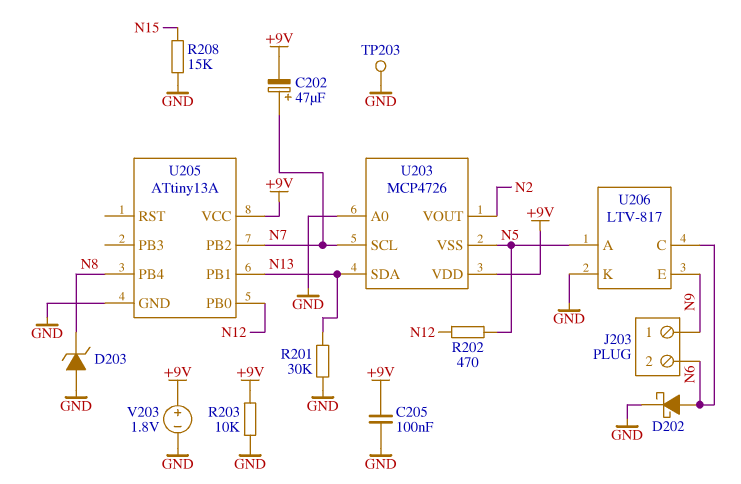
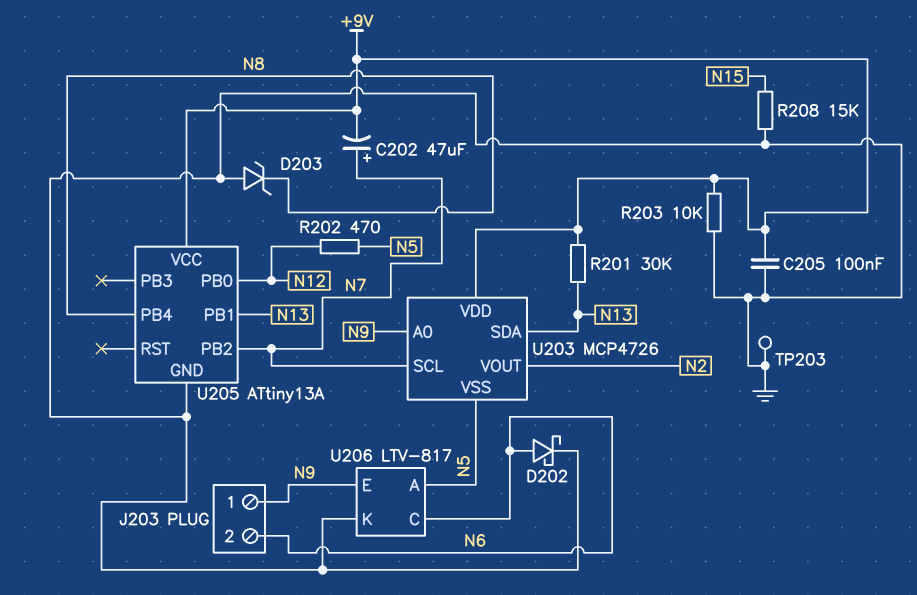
R201: 30k (GND, N13) -> 30k (+9V, N13)
U203 pin A0: GND -> N9
V203: 1.8V (plus +9V, minus GND) -> none

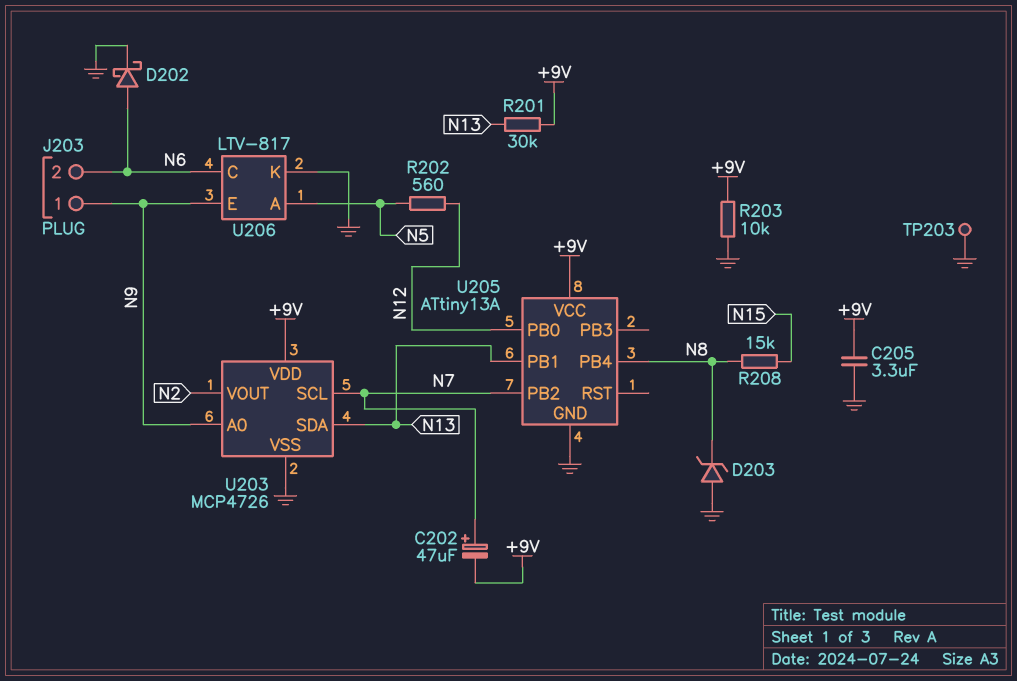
C205: 100nF (+9V, GND) -> 3.3uF (+9V, GND)
R202: 470 (N5, N12) -> 560 (N5, N12)
R208: 15k (GND, N15) -> 15k (N8, N15)
U203 pin VSS: N5 -> GND

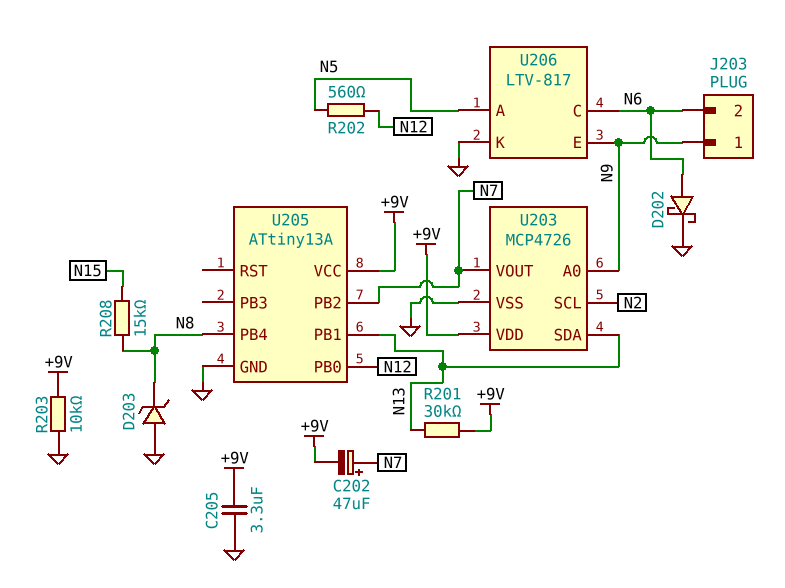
TP203: test point (GND) -> none
U203 pin SCL: N7 -> N2
U203 pin VOUT: N2 -> N7

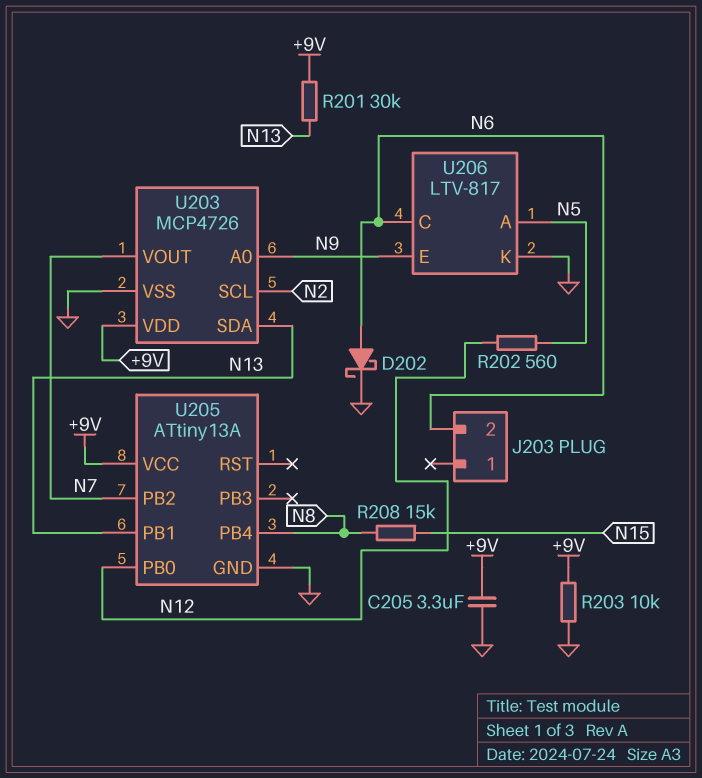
C202: 47uF (plus N7, minus +9V) -> none
D203: zener (A GND, K N8) -> none
J203 pin 1: N9 -> none

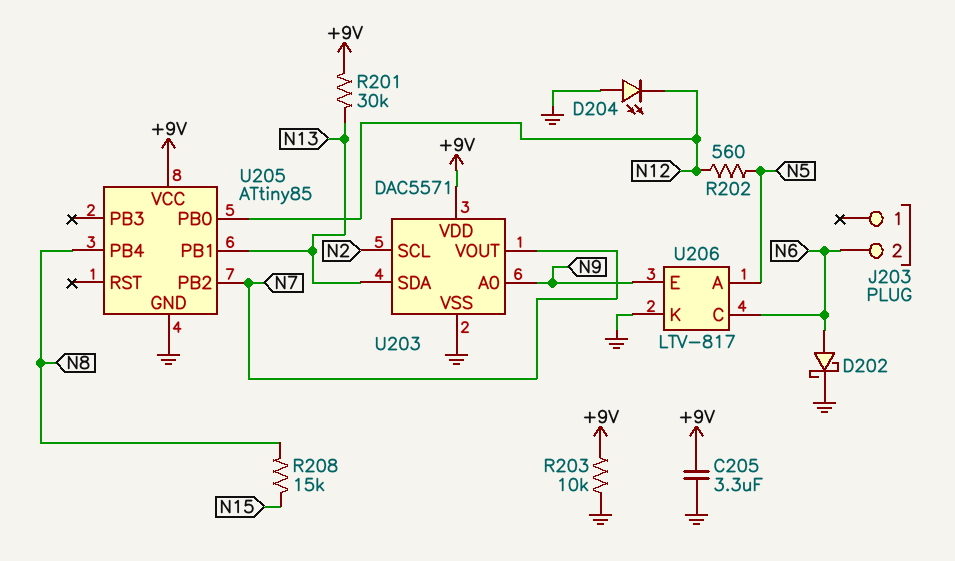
D204: none -> LED (A GND, K N12)
U203: MCP4726 -> DAC5571
U205: ATtiny13A -> ATtiny85

